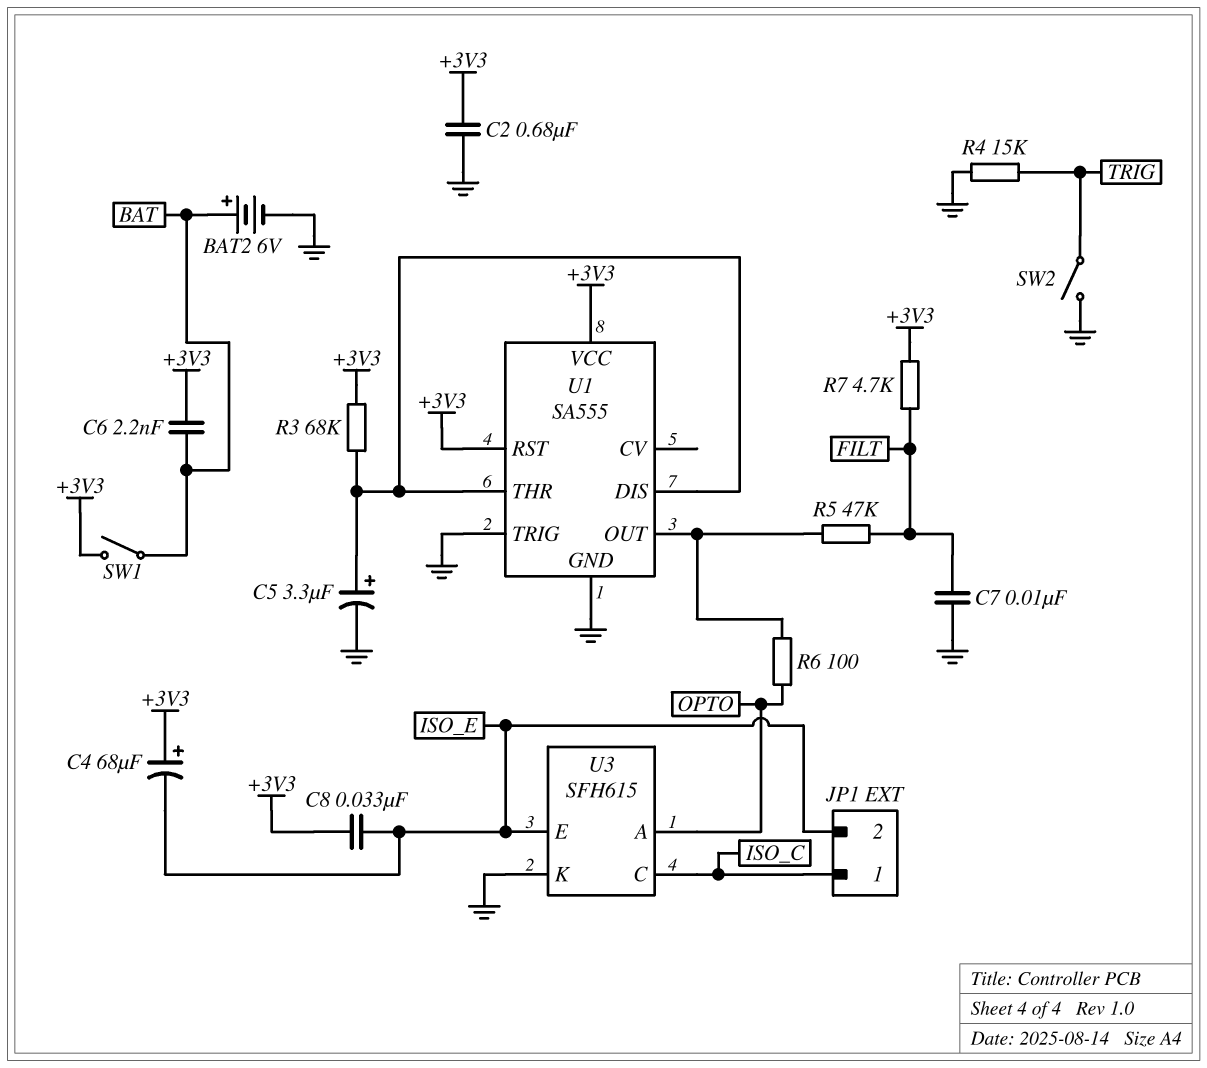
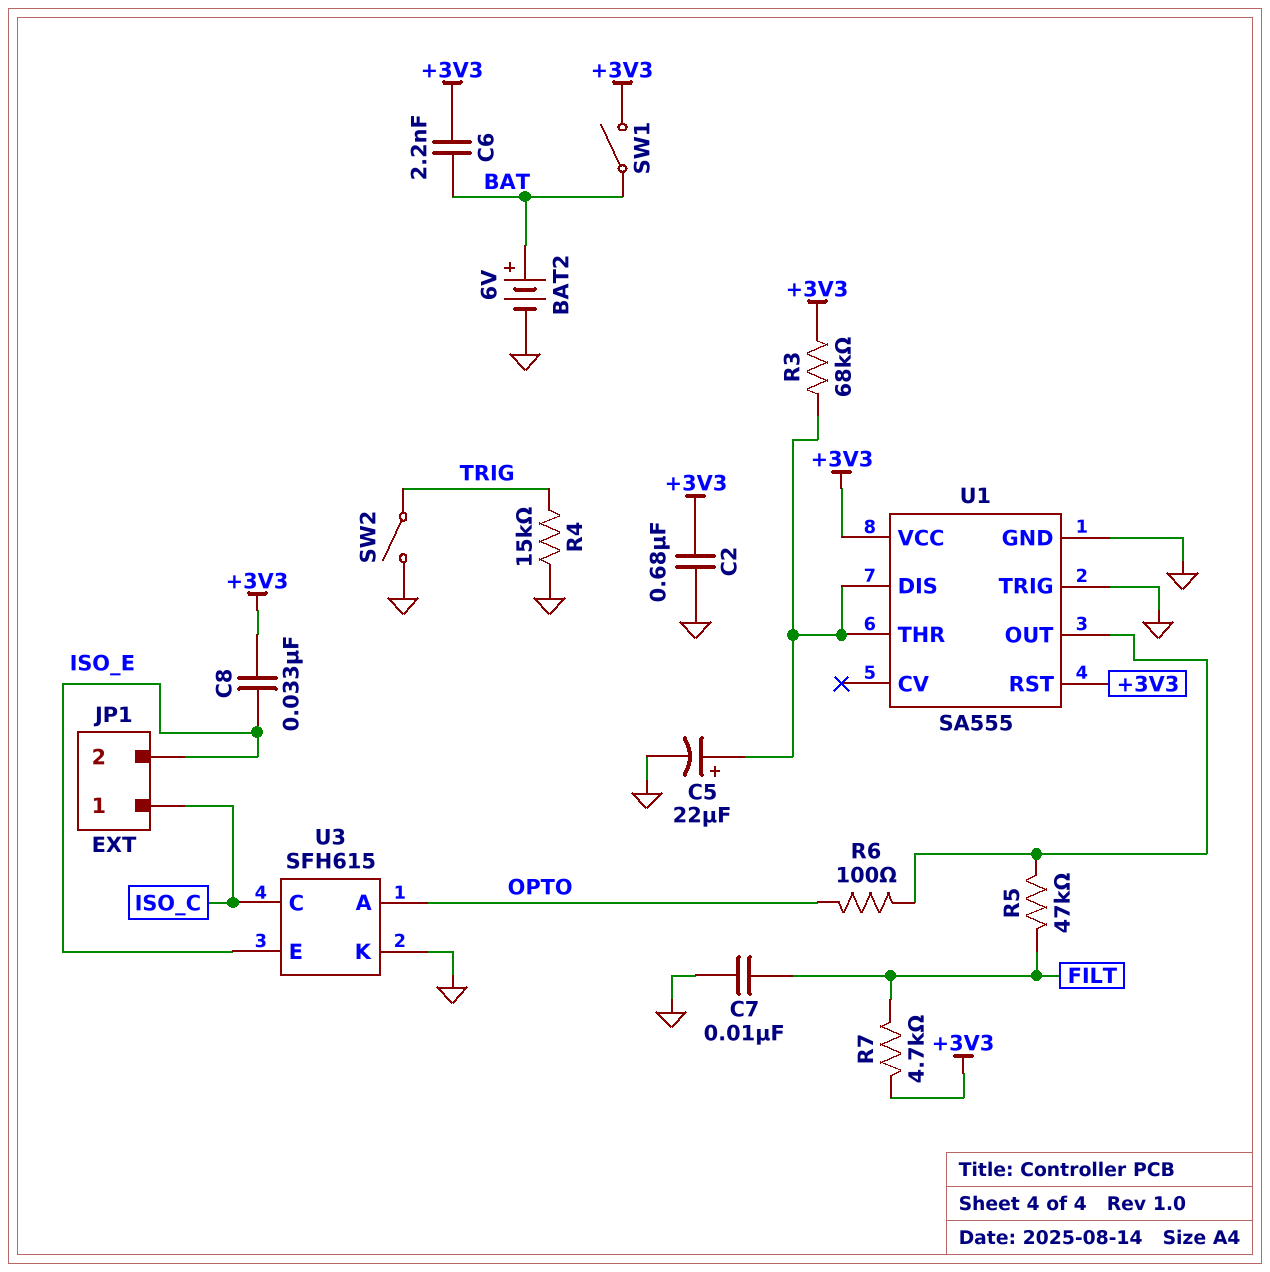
C4: 68uF (plus +3V3, minus ISO_E) -> none
C5: 3.3uF (plus U1/DIS, minus GND) -> 22uF (plus U1/DIS, minus GND)

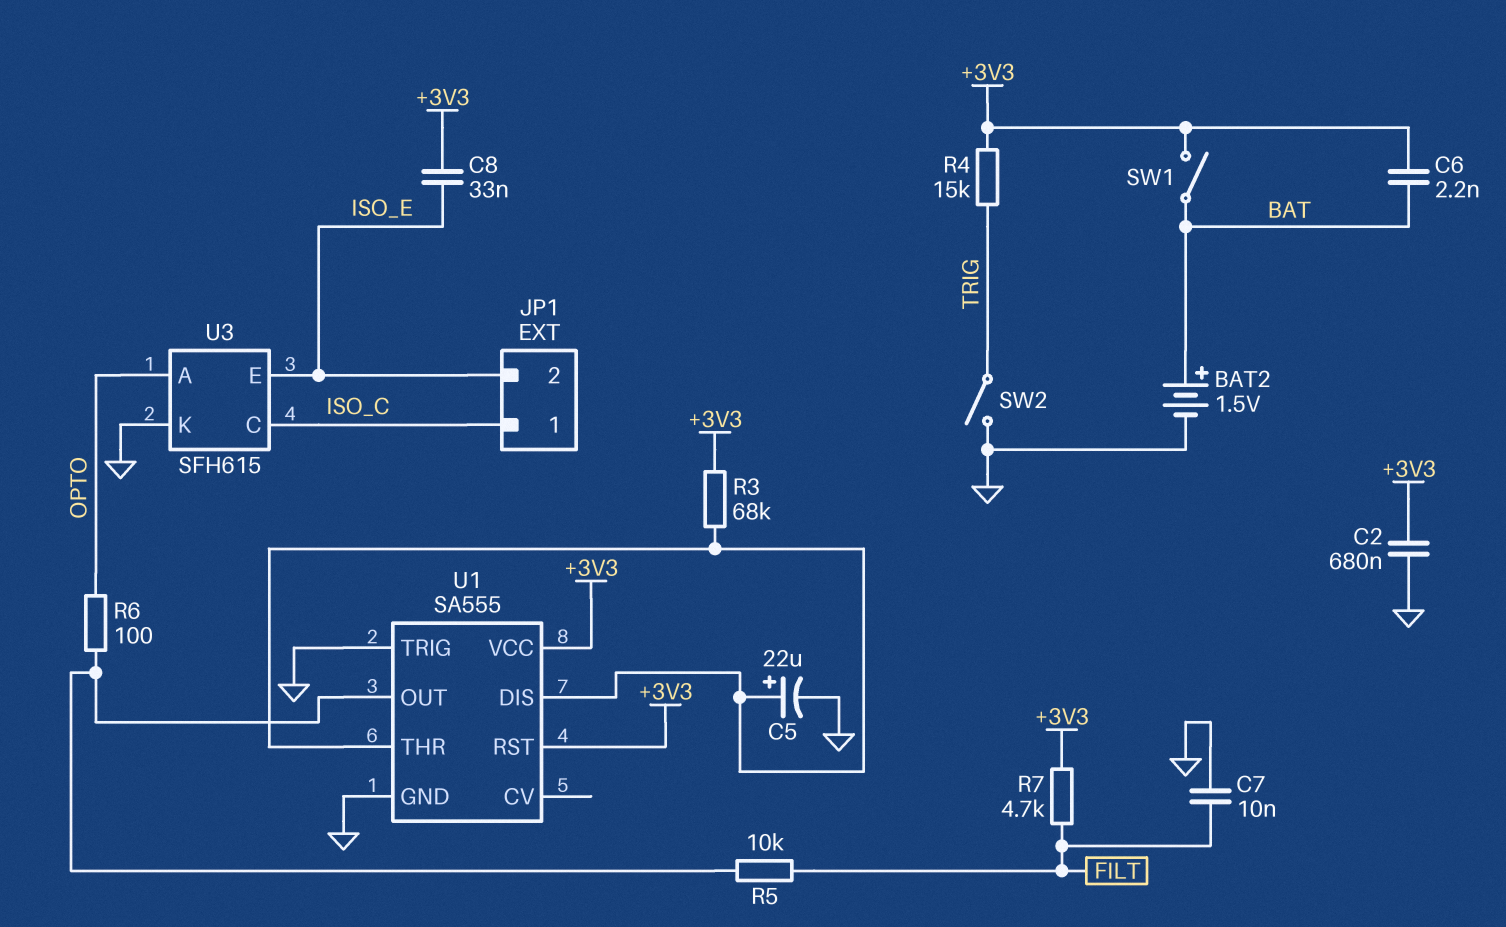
BAT2: 6V (plus BAT, minus GND) -> 1.5V (plus BAT, minus GND)
R4: 15k (GND, TRIG) -> 15k (+3V3, TRIG)
R5: 47k (FILT, U1/OUT) -> 10k (FILT, U1/OUT)

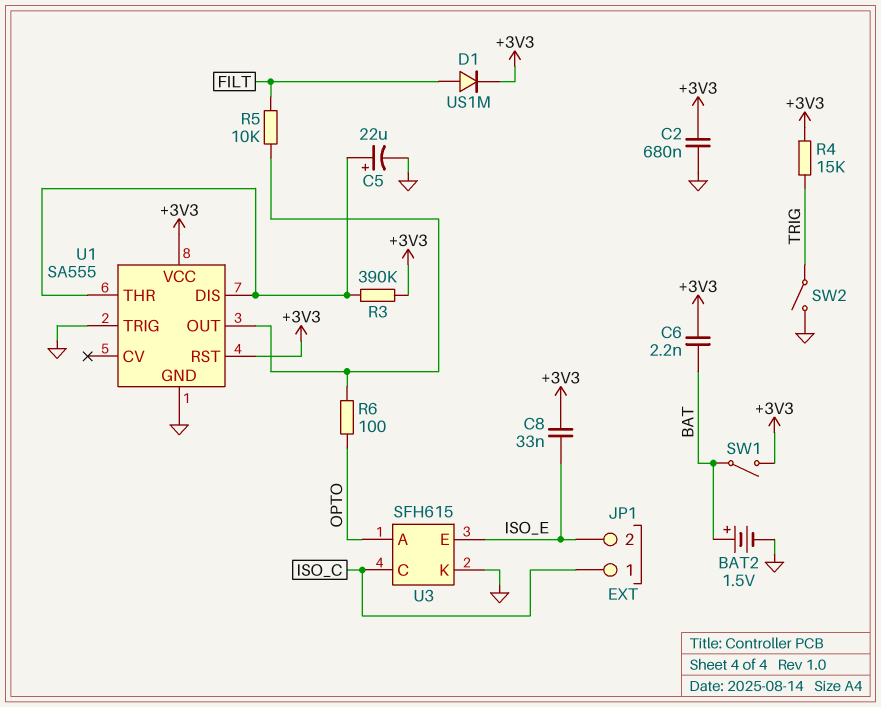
C7: 10nF (FILT, GND) -> none
D1: none -> diode US1M (A FILT, K +3V3)
R3: 68k (+3V3, U1/DIS) -> 390k (+3V3, U1/DIS)
R7: 4.7k (+3V3, FILT) -> none

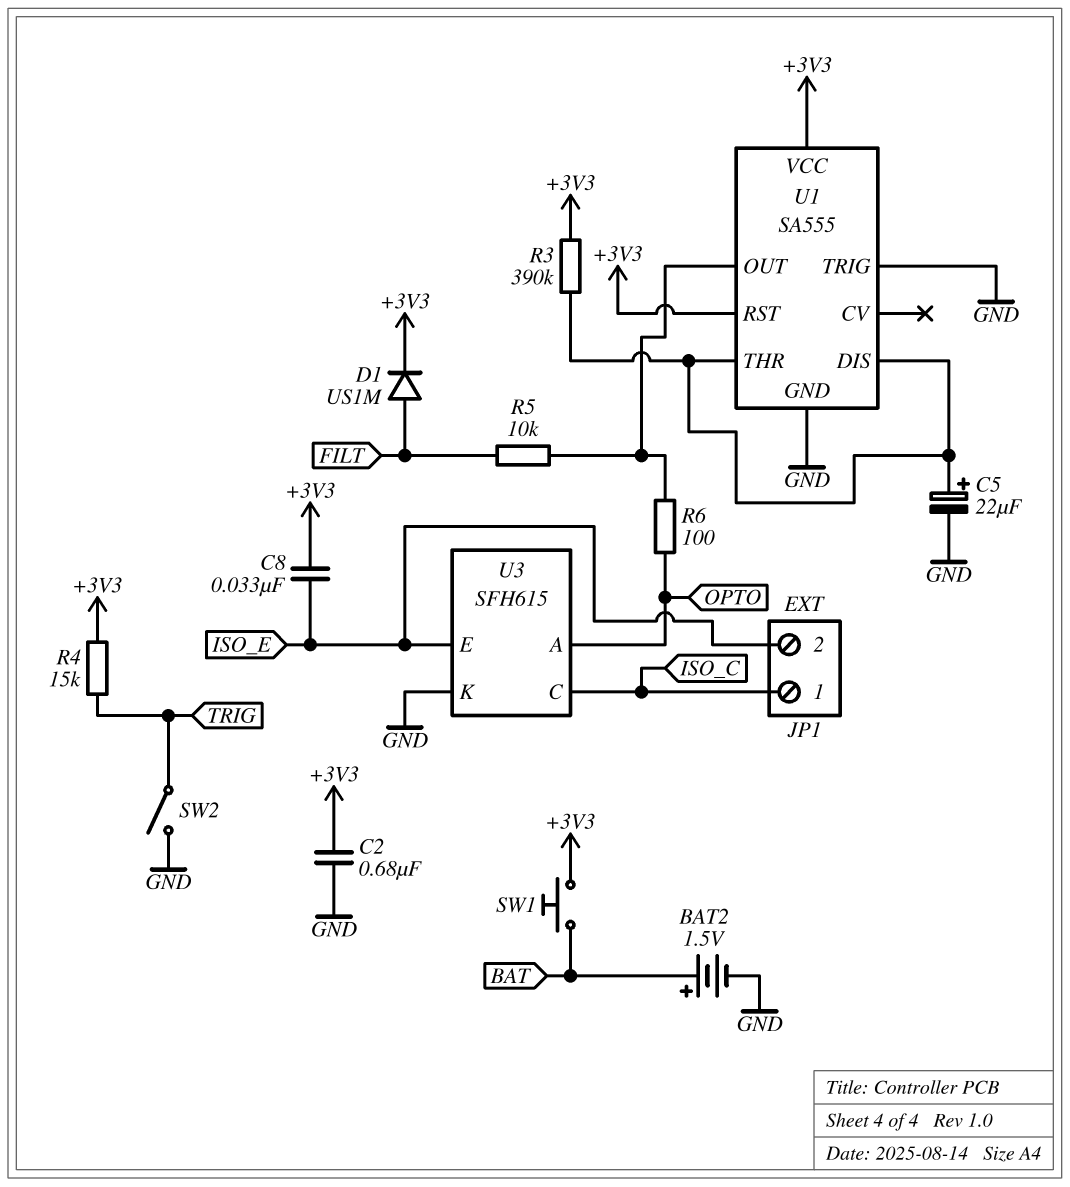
C6: 2.2nF (+3V3, BAT) -> none
SW1: switch (+3V3, BAT) -> button (+3V3, BAT)

